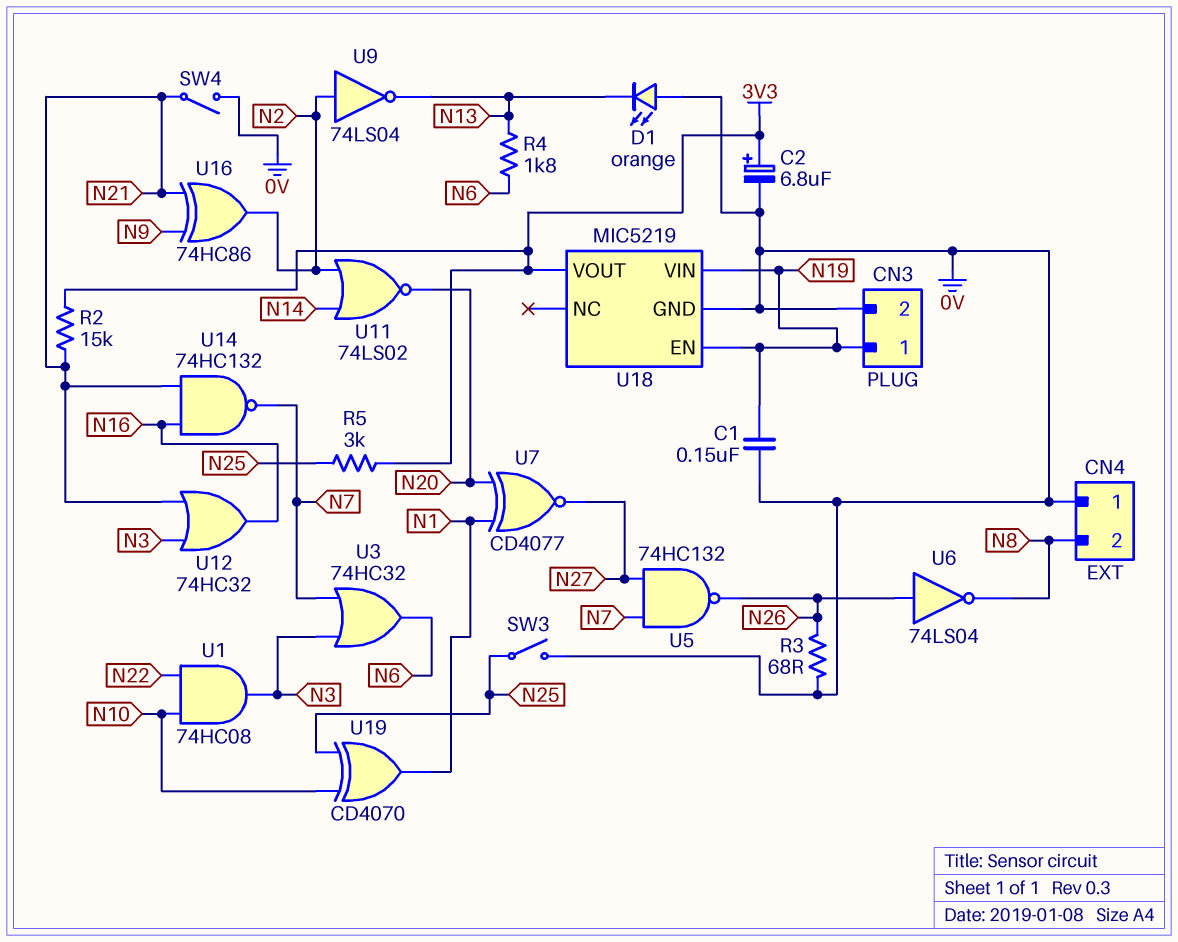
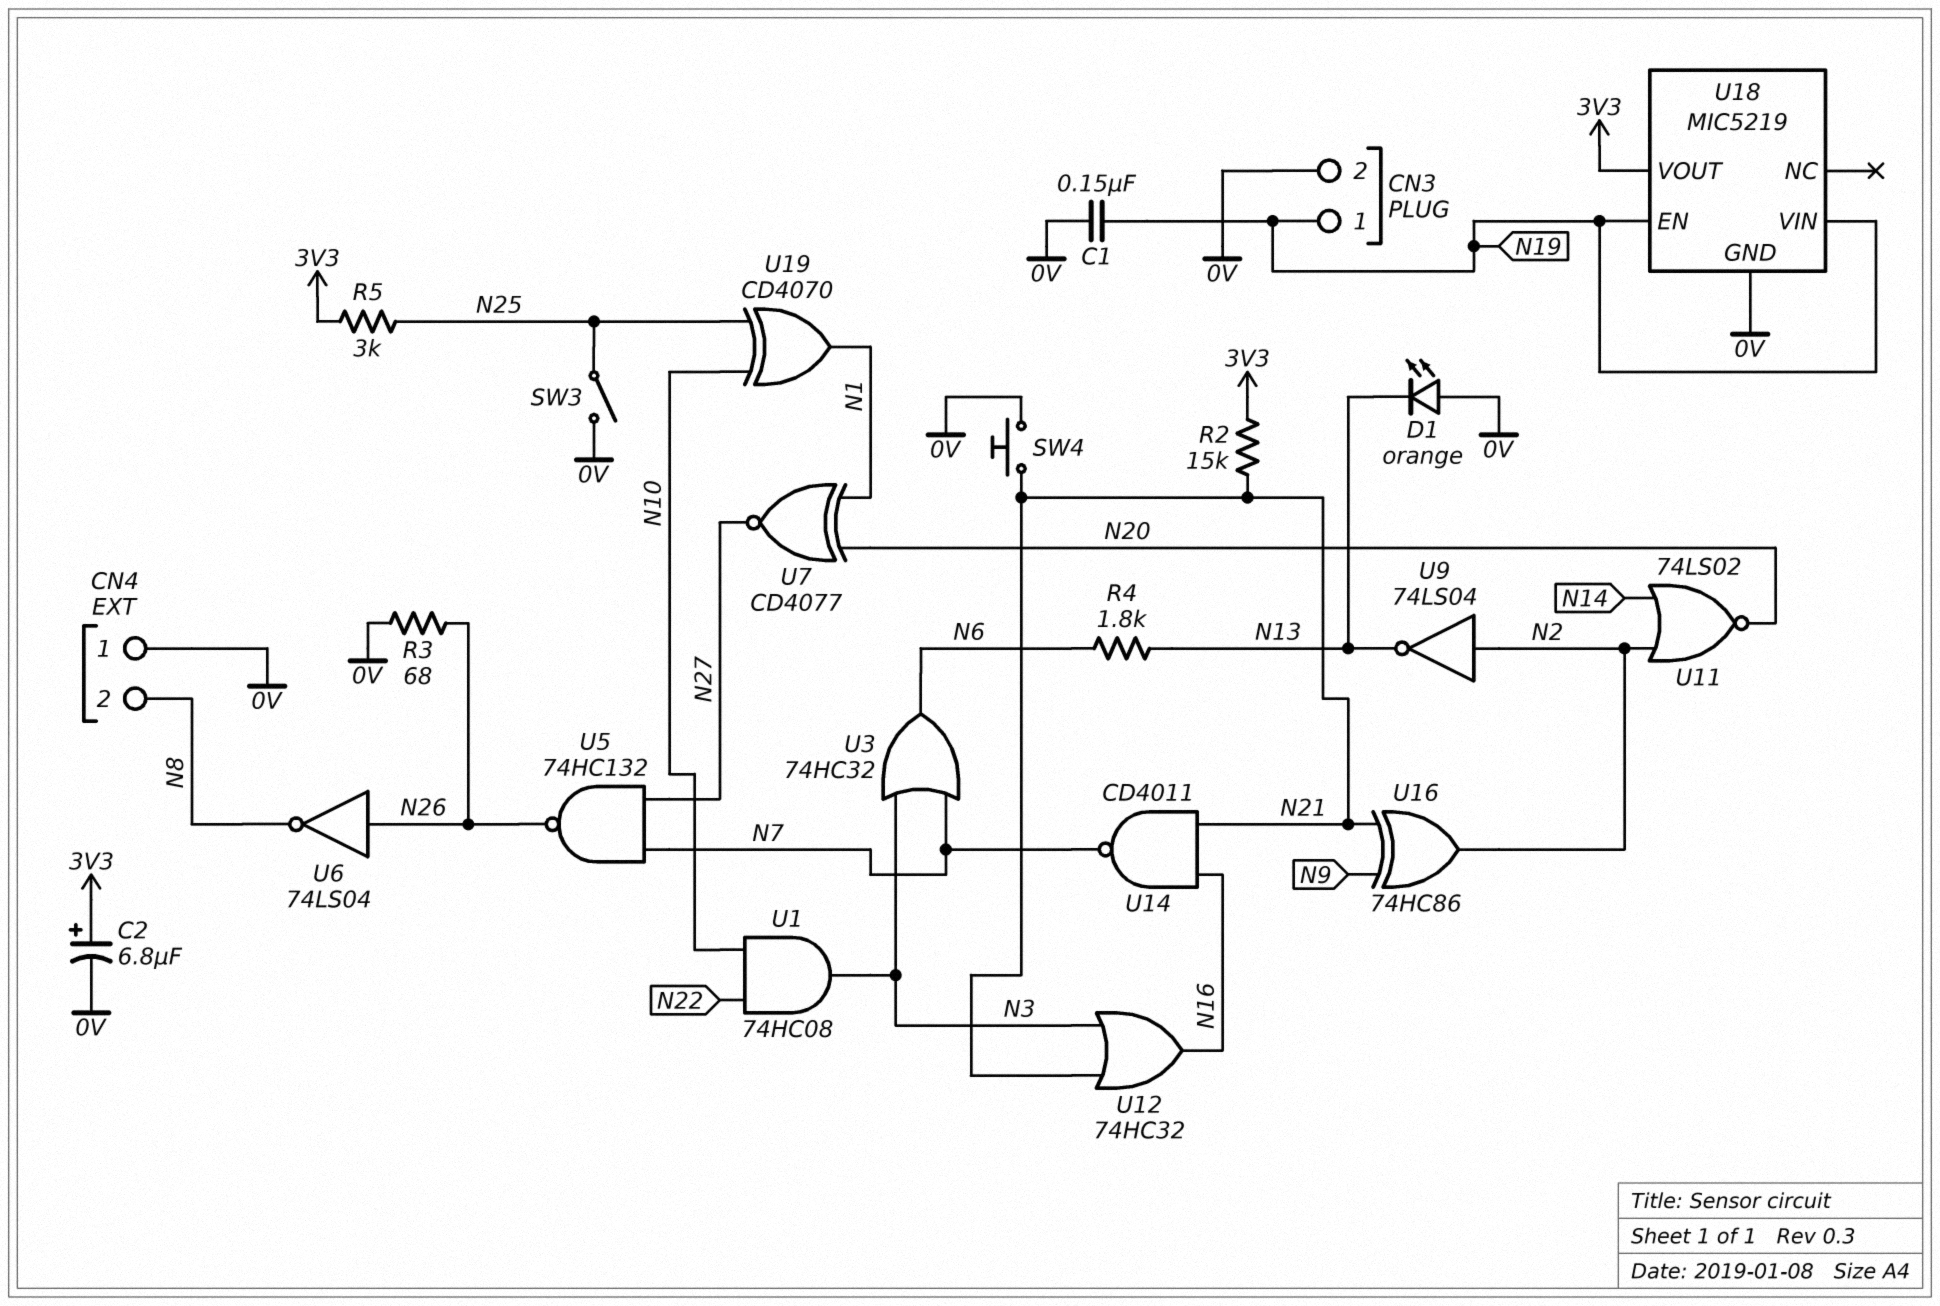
SW4: switch (0V, N21) -> button (0V, N21)
U14: NAND 74HC132 (in N16, in N21, out N7) -> NAND CD4011 (in N16, in N21, out N7)

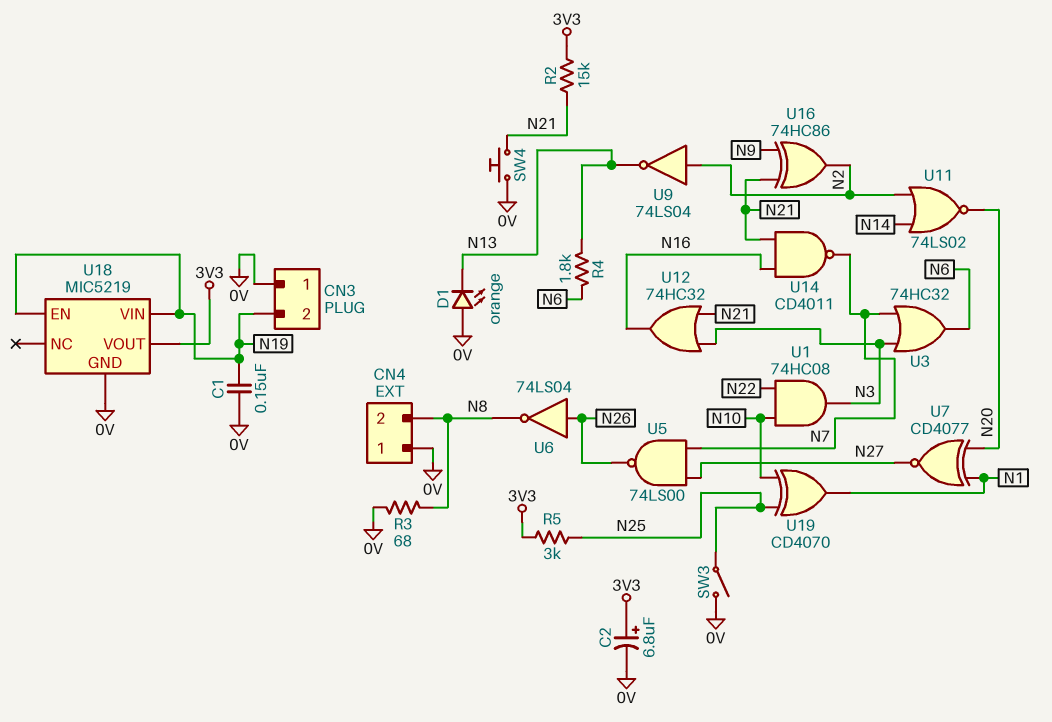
CN3 pin 1: N19 -> 0V
CN3 pin 2: 0V -> N19
R3: 68 (0V, N26) -> 68 (0V, N8)
U5: NAND 74HC132 (in N7, in N27, out N26) -> NAND 74LS00 (in N7, in N27, out N26)

